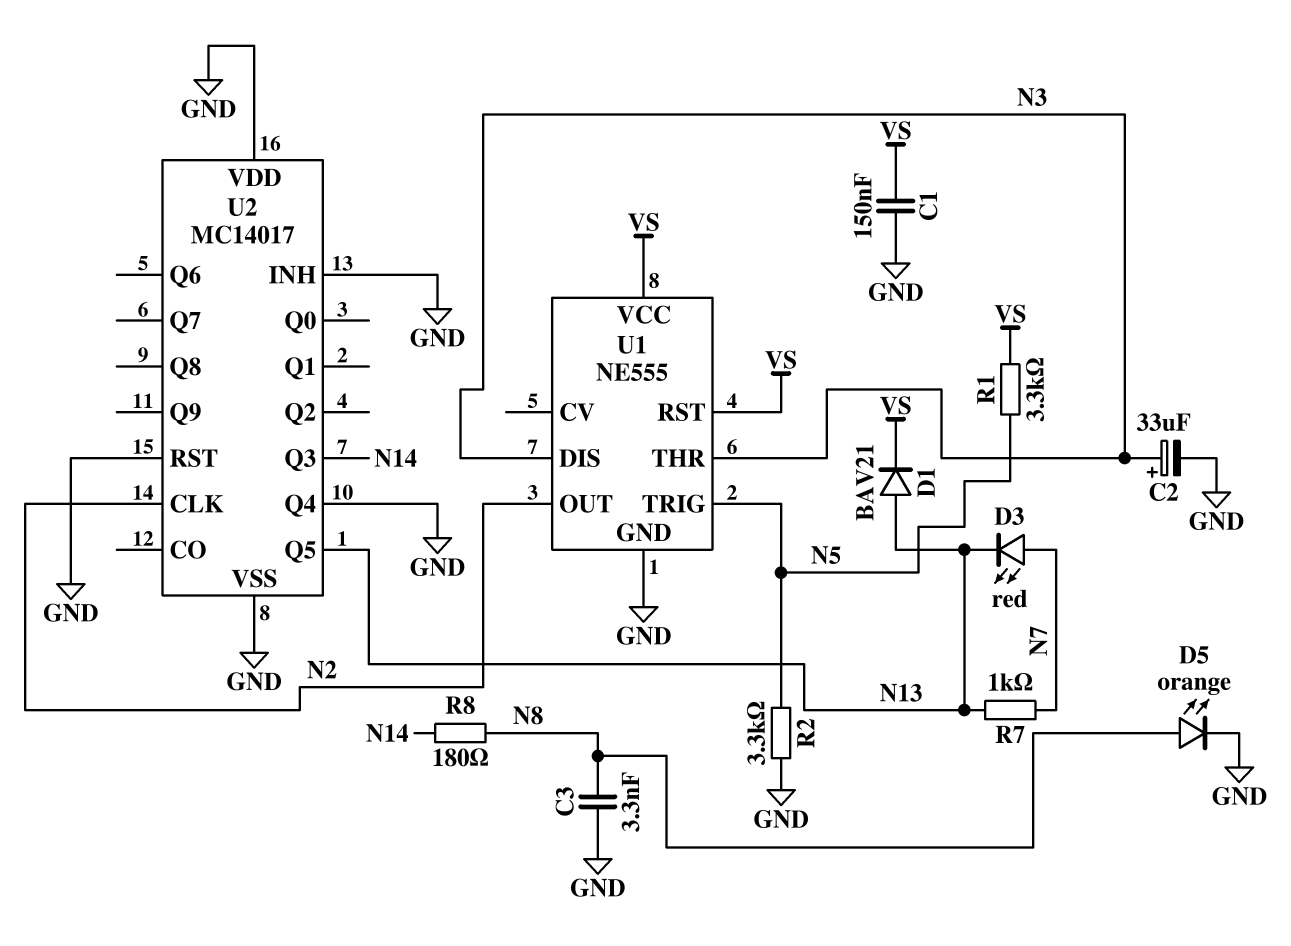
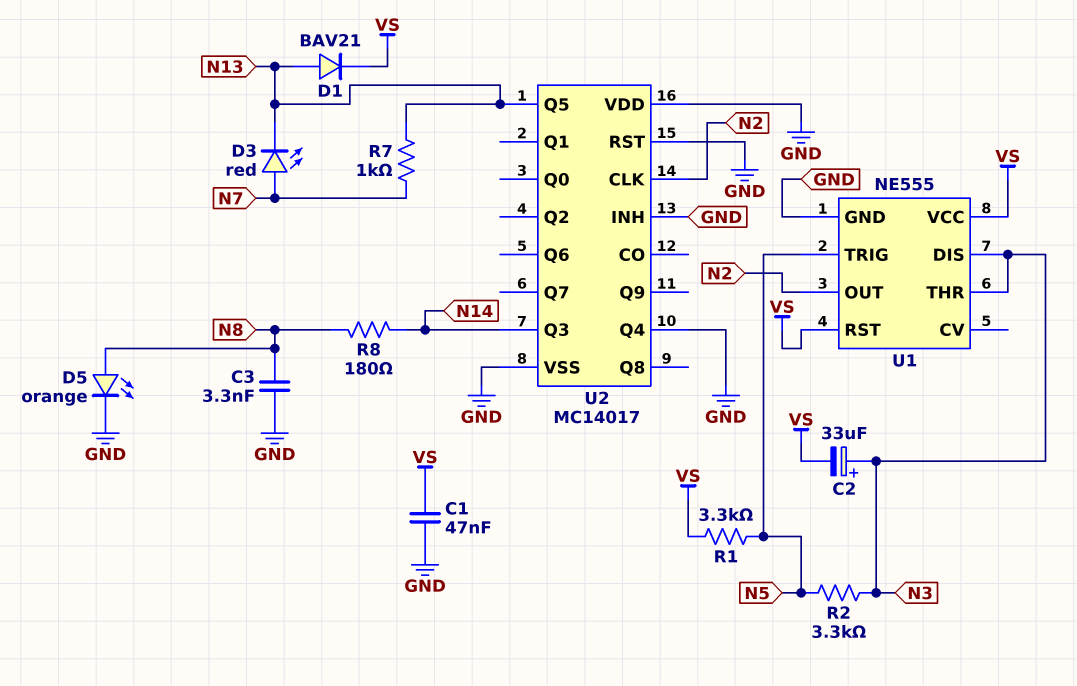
C1: 150nF (GND, VS) -> 47nF (GND, VS)
C2: 33uF (plus N3, minus GND) -> 33uF (plus N3, minus VS)
R2: 3.3k (GND, N5) -> 3.3k (N3, N5)

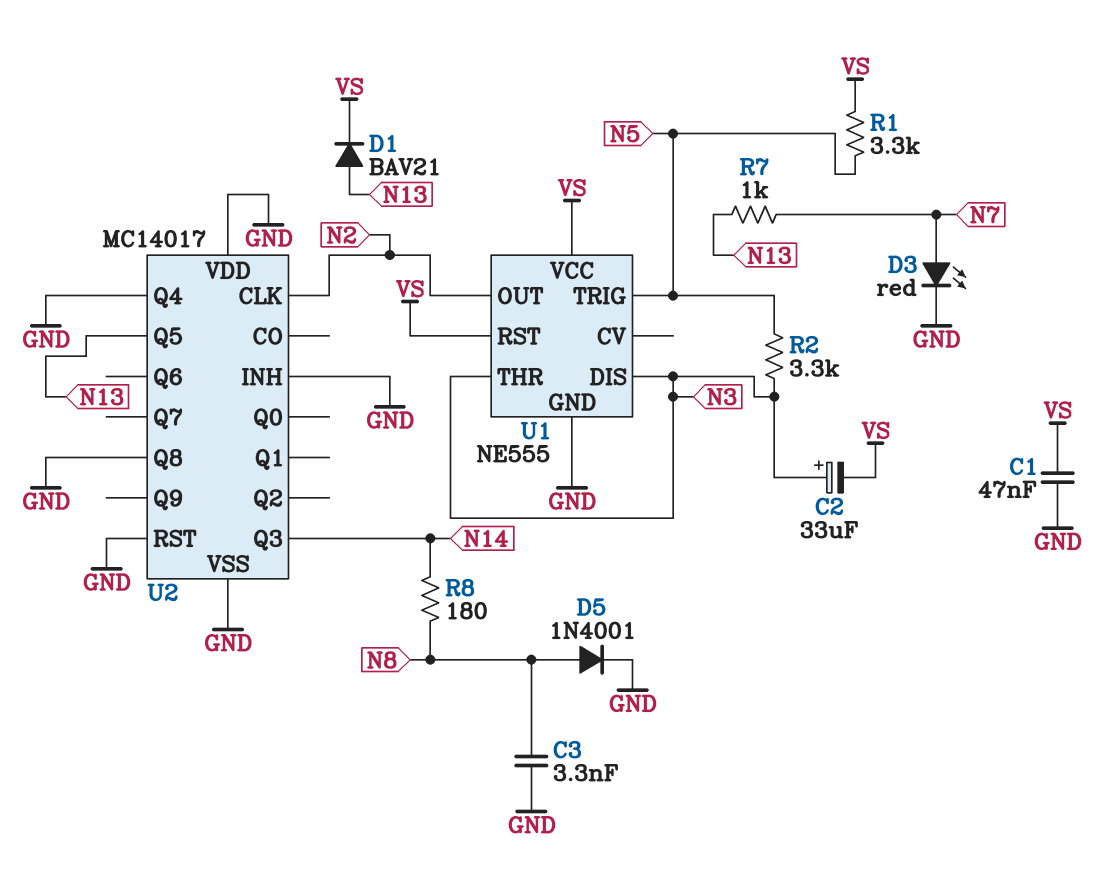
D3: LED red (A N7, K N13) -> LED red (A N7, K GND)
D5: LED orange (A N8, K GND) -> diode 1N4001 (A N8, K GND)
U2 pin Q8: none -> GND

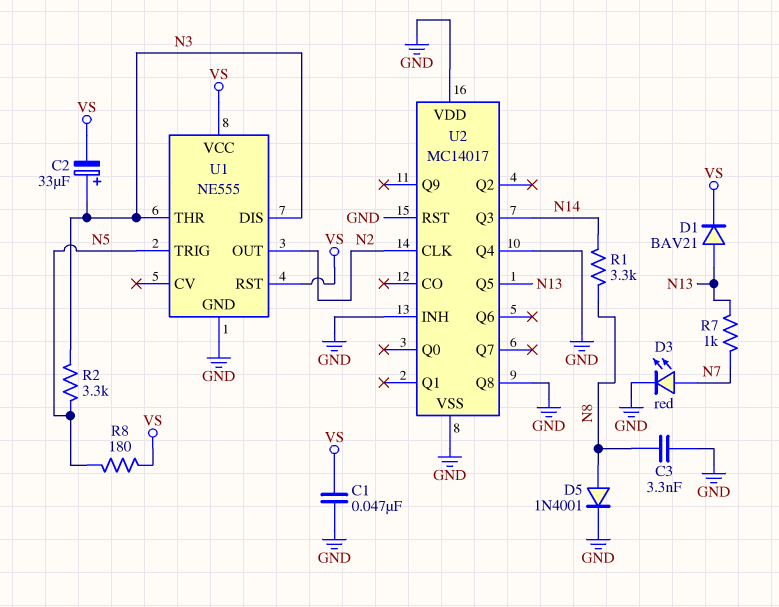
R1: 3.3k (N5, VS) -> 3.3k (N8, N14)
R8: 180 (N8, N14) -> 180 (N5, VS)

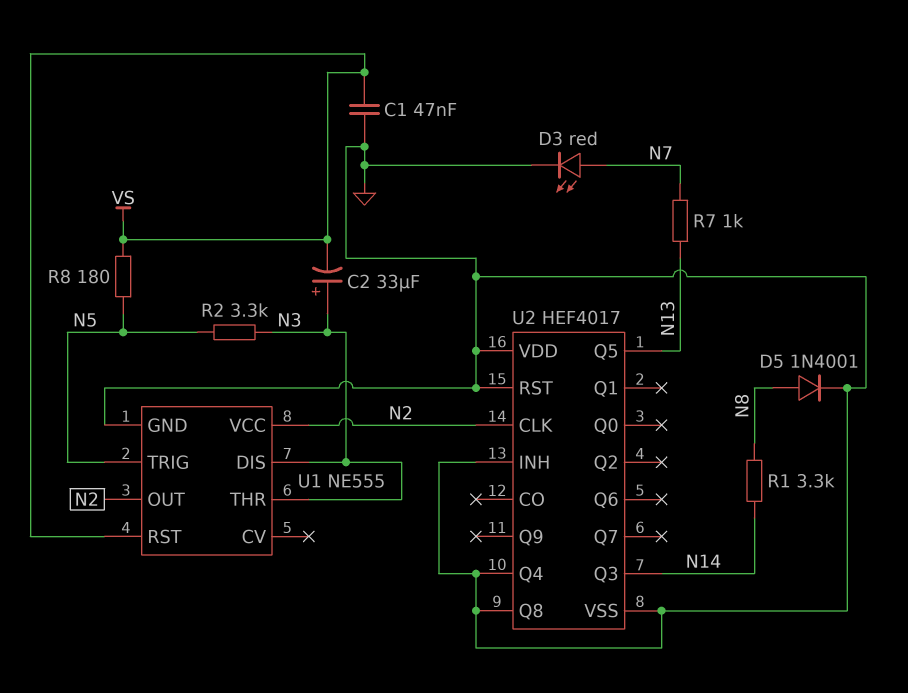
C3: 3.3nF (GND, N8) -> none
D1: diode BAV21 (A N13, K VS) -> none
U1 pin VCC: VS -> N2
U2: MC14017 -> HEF4017

